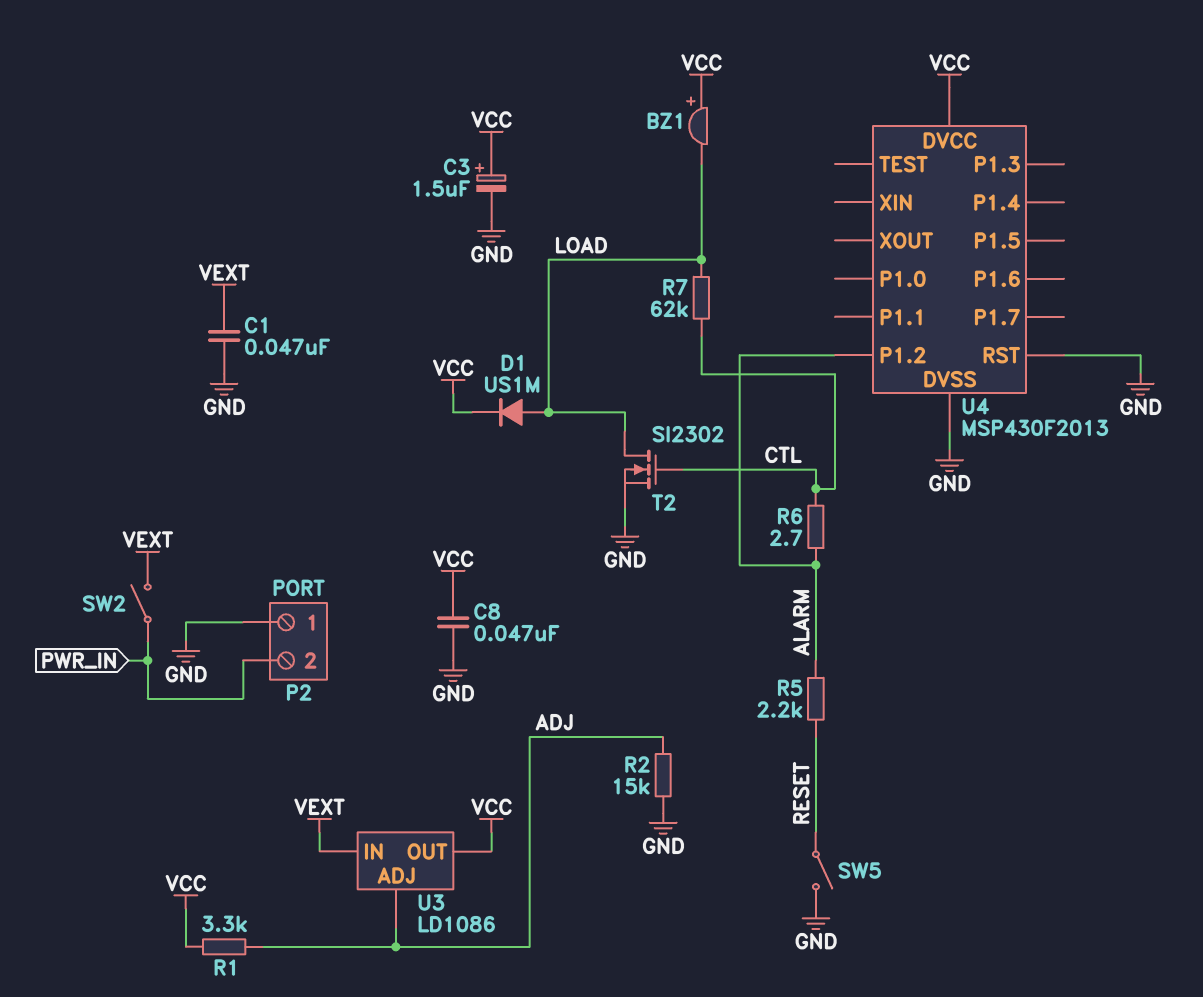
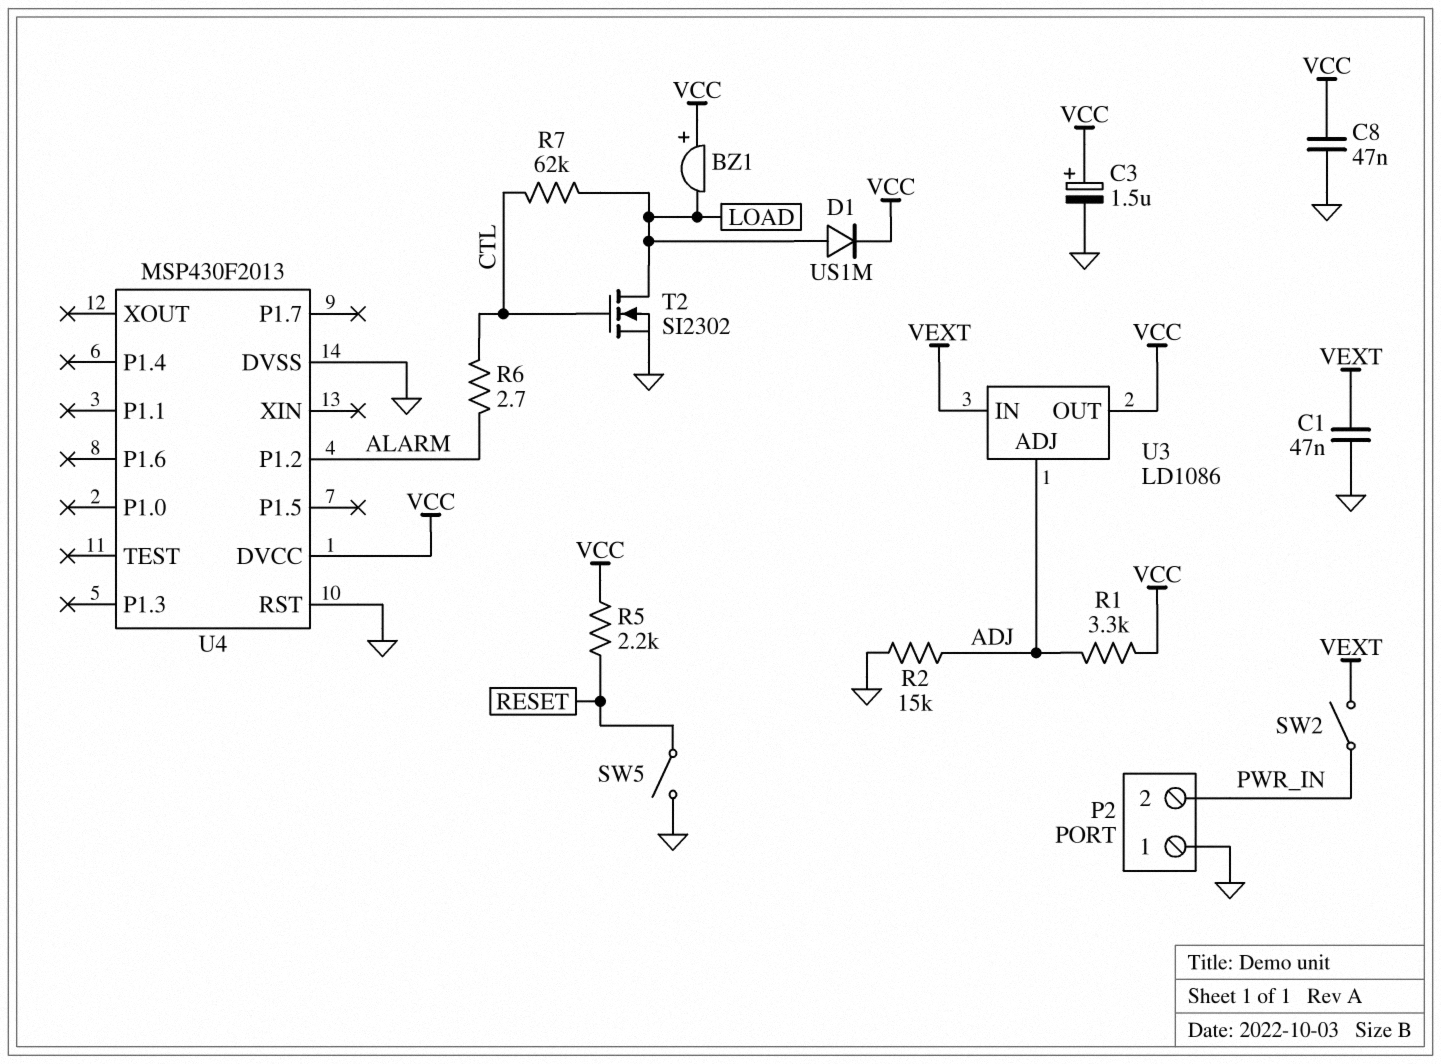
R5: 2.2k (ALARM, RESET) -> 2.2k (RESET, VCC)

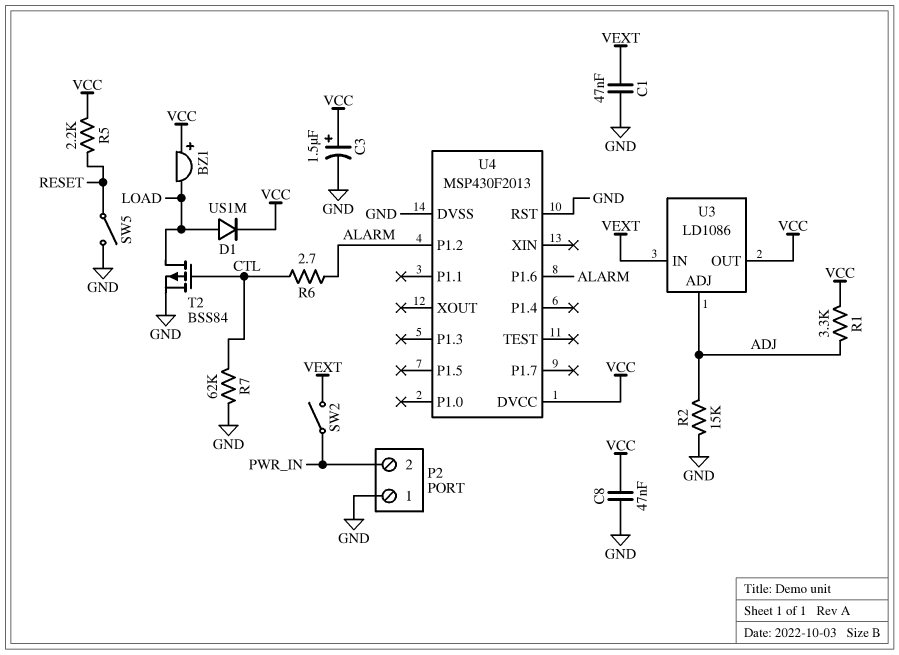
R7: 62k (CTL, LOAD) -> 62k (CTL, GND)
T2: NMOS SI2302 (G CTL, D LOAD, S GND) -> PMOS BSS84 (G CTL, D LOAD, S GND)
U4 pin P1.6: none -> ALARM

